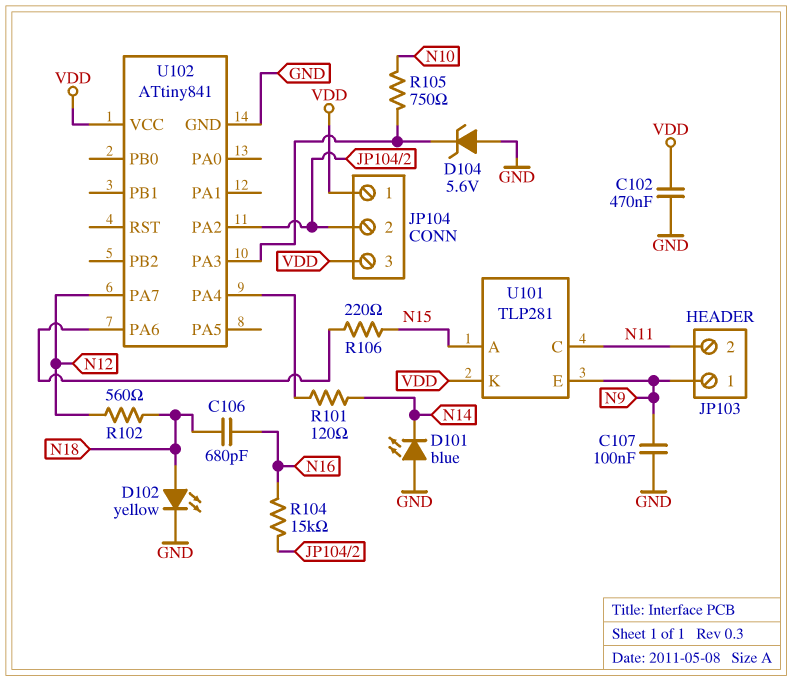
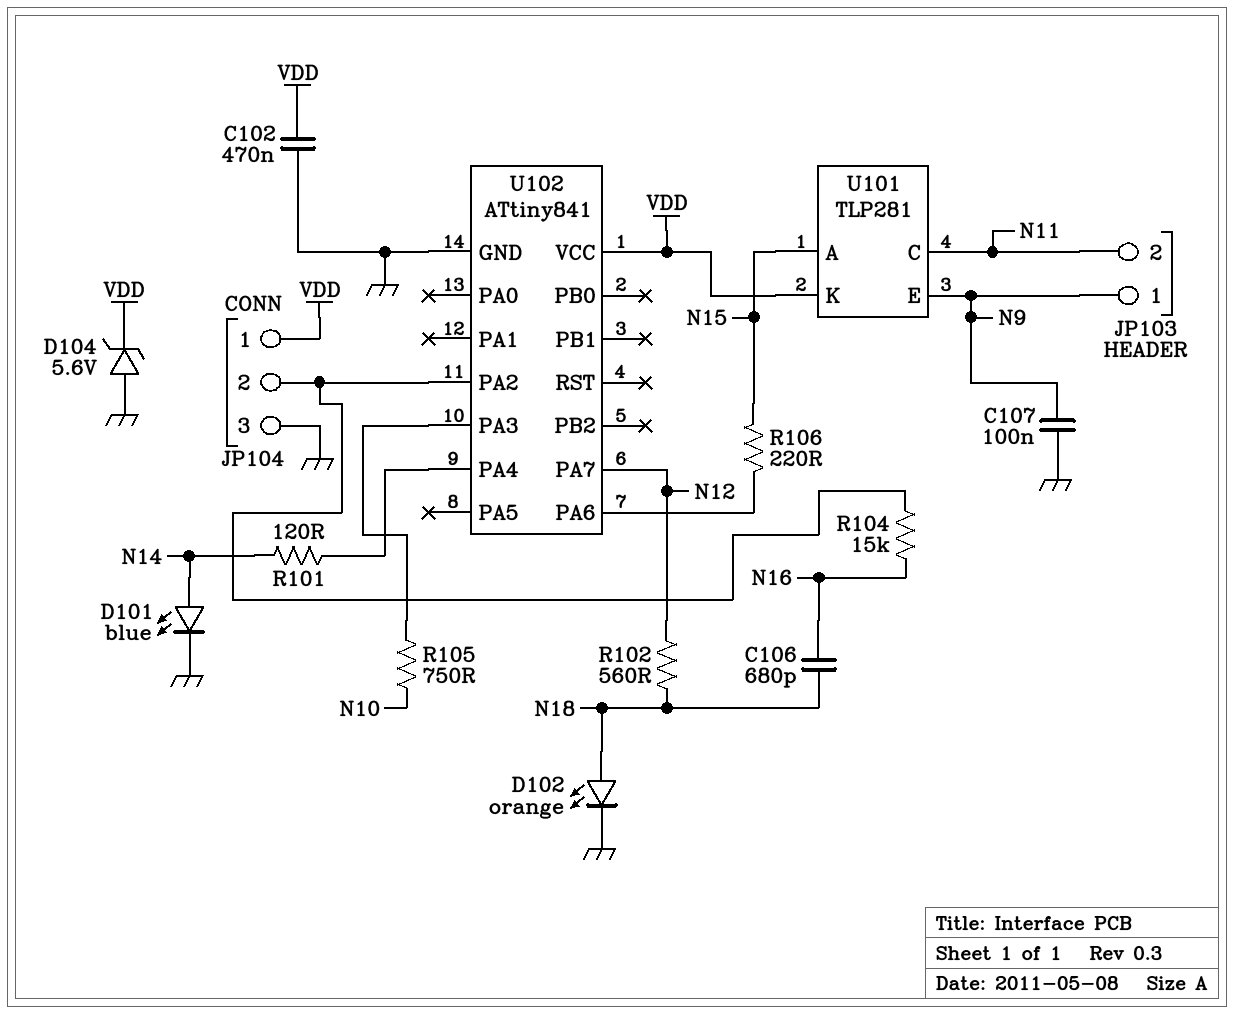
D101: LED blue (A GND, K N14) -> LED blue (A N14, K GND)
D102: LED yellow (A N18, K GND) -> LED orange (A N18, K GND)
D104: zener 5.6V (A GND, K U102/PA3) -> zener 5.6V (A GND, K VDD)
JP104 pin 3: VDD -> GND

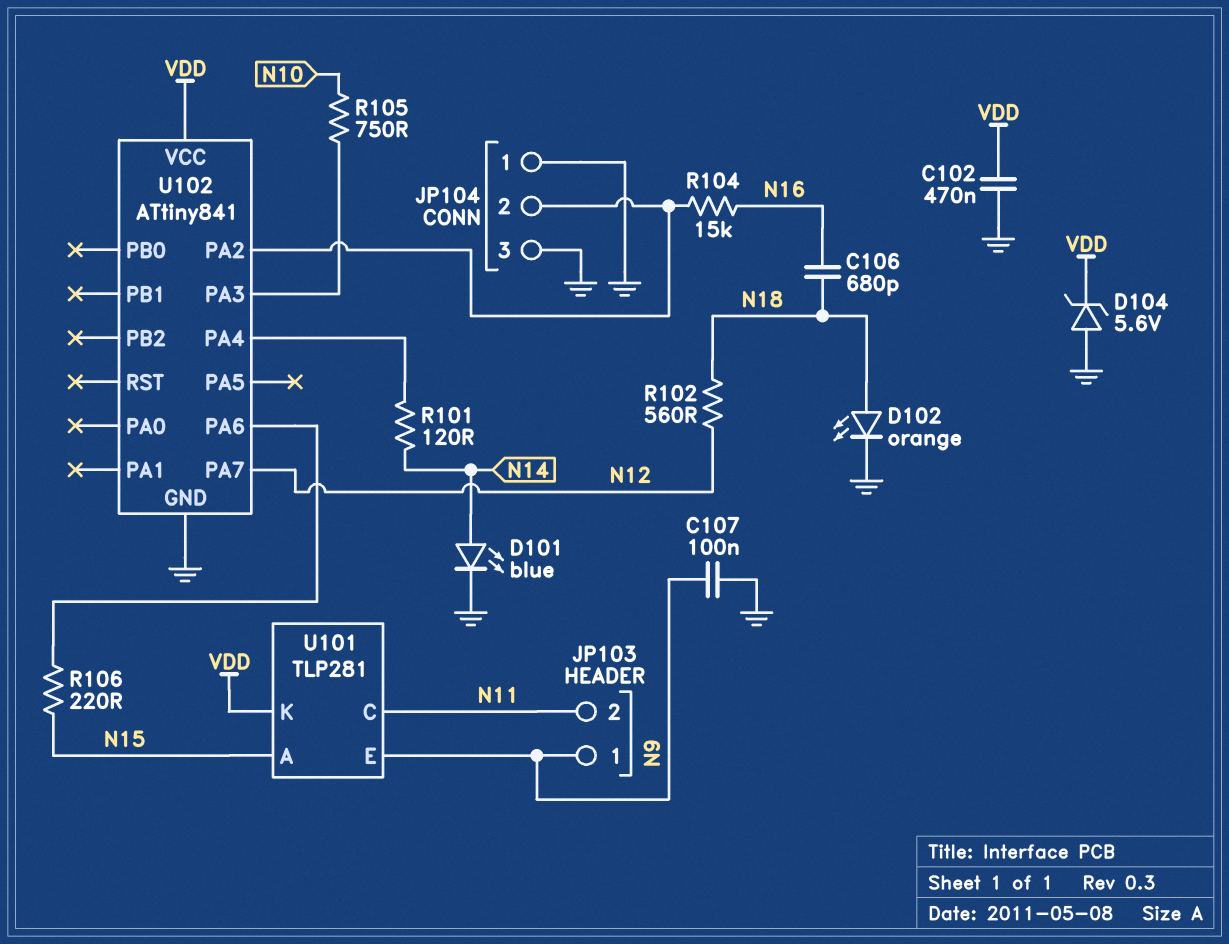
JP104 pin 1: VDD -> GND

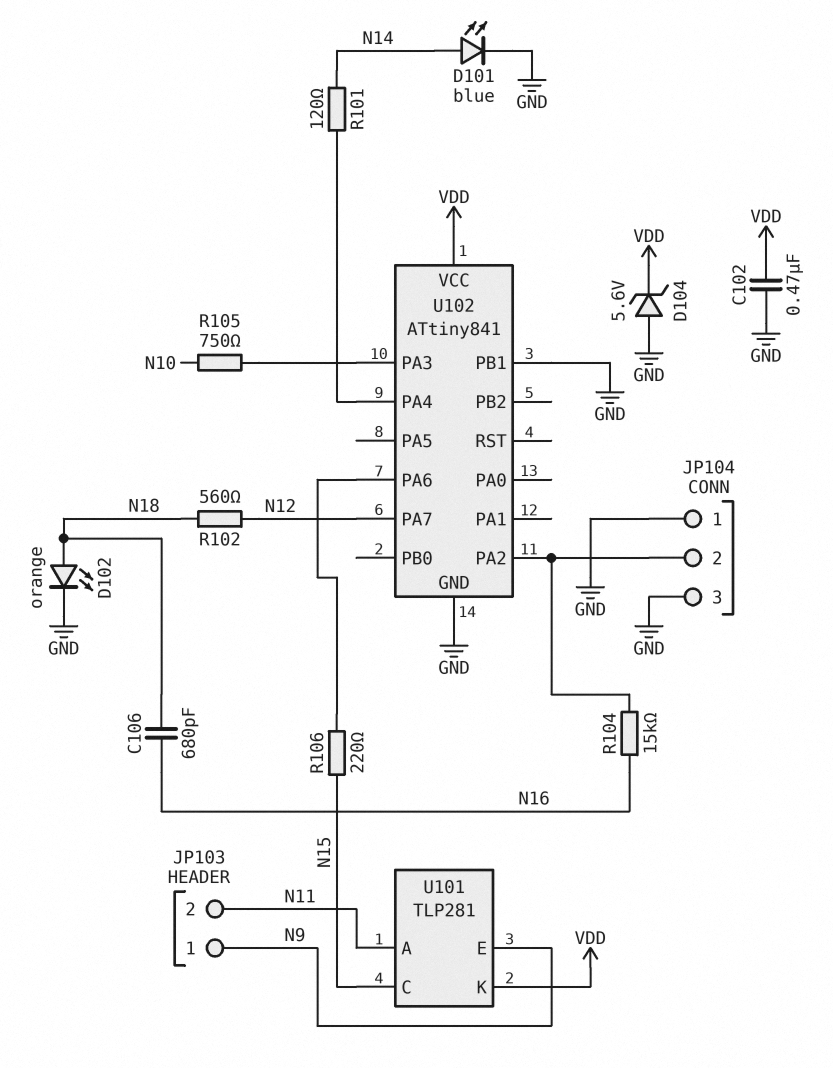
C107: 100nF (GND, N9) -> none
U101 pin A: N15 -> N11
U101 pin C: N11 -> N15
U102 pin PB1: none -> GND

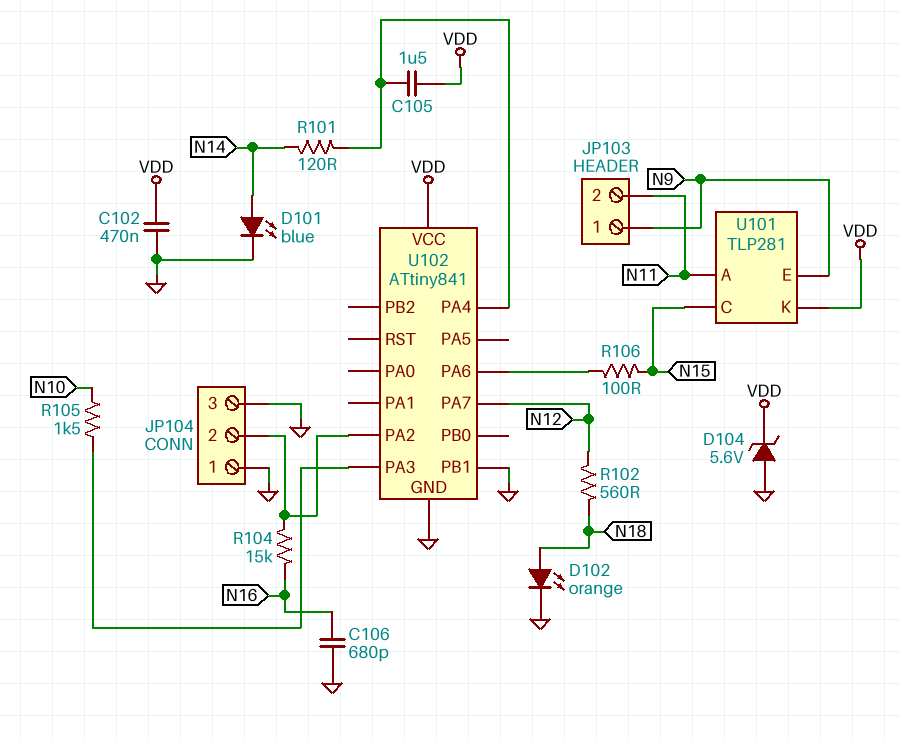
C105: none -> 1.5uF (U102/PA4, VDD)
C106: 680pF (N16, N18) -> 680pF (GND, N16)
R105: 750 (N10, U102/PA3) -> 1.5k (N10, U102/PA3)
R106: 220 (N15, U102/PA6) -> 100 (N15, U102/PA6)

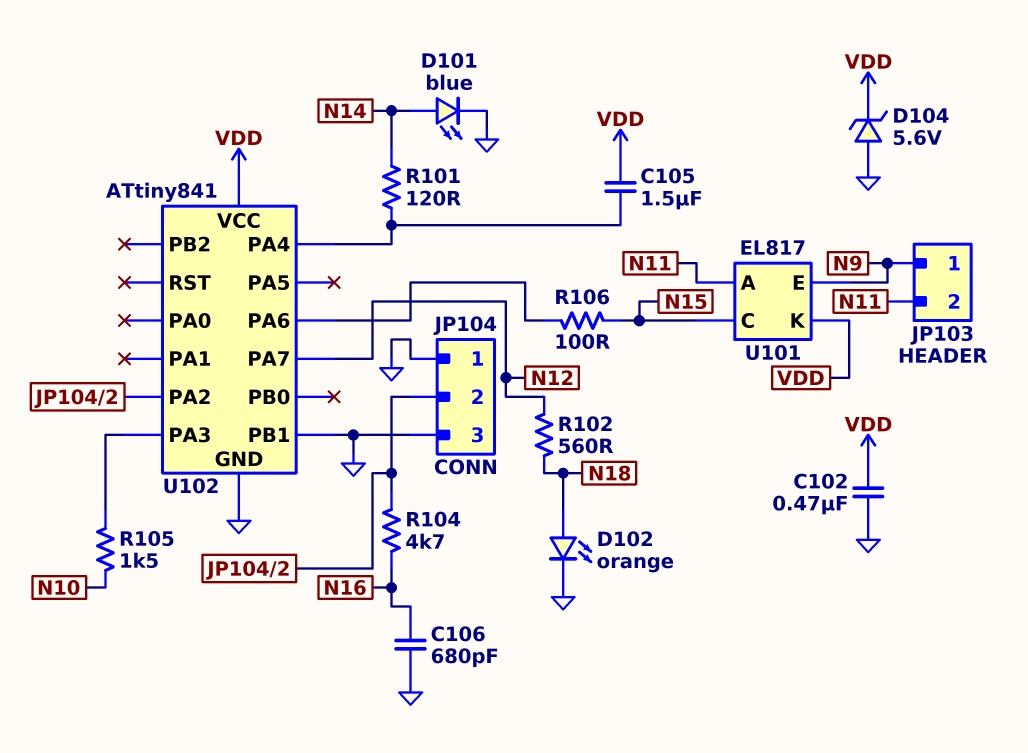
R104: 15k (JP104/2, N16) -> 4.7k (JP104/2, N16)
U101: TLP281 -> EL817

